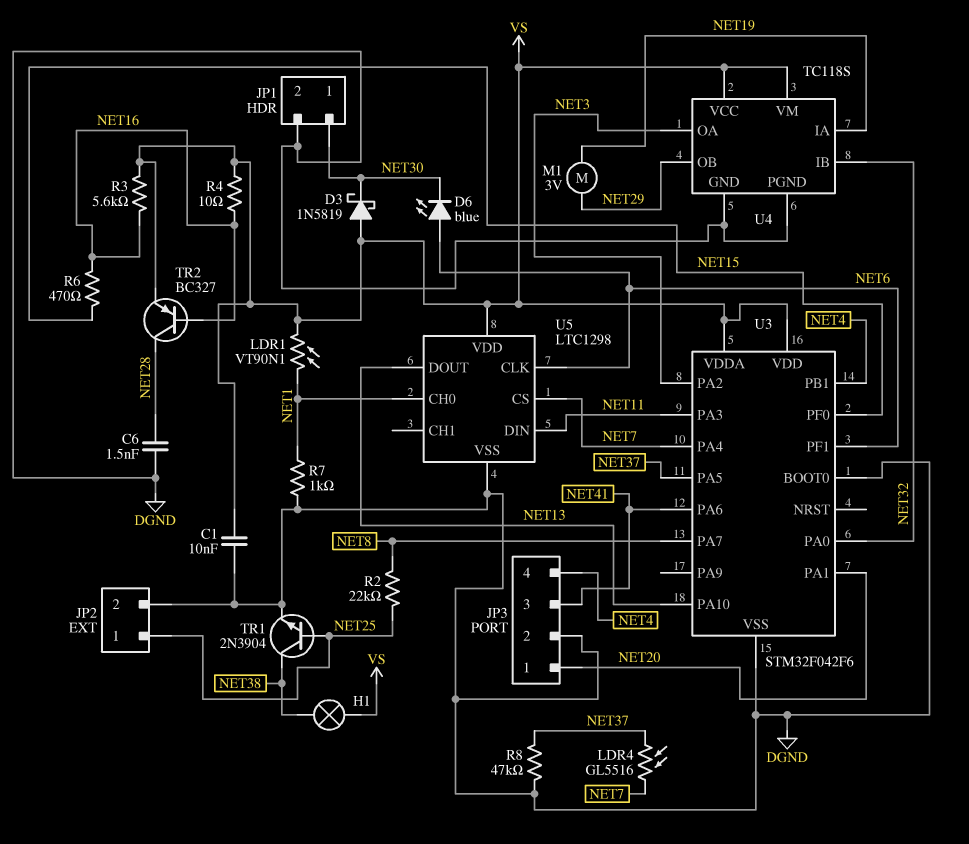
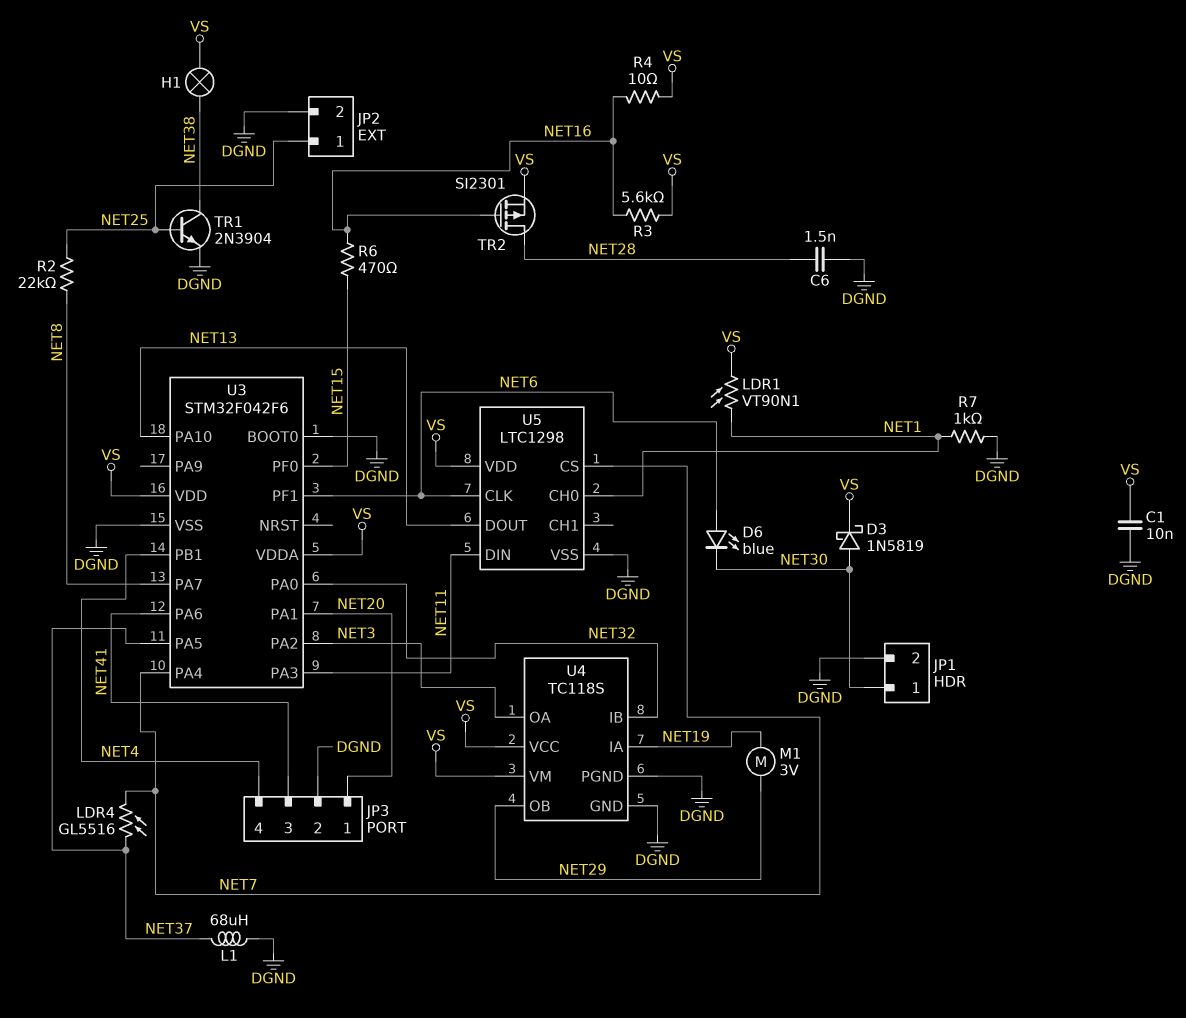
D3: schottky 1N5819 (A VS, K NET30) -> schottky 1N5819 (A NET30, K VS)
L1: none -> 68uH (DGND, NET37)
R8: 47k (DGND, NET37) -> none
TR2: PNP BC327 (B NET16, C NET28, E VS) -> PMOS SI2301 (G NET16, D NET28, S VS)

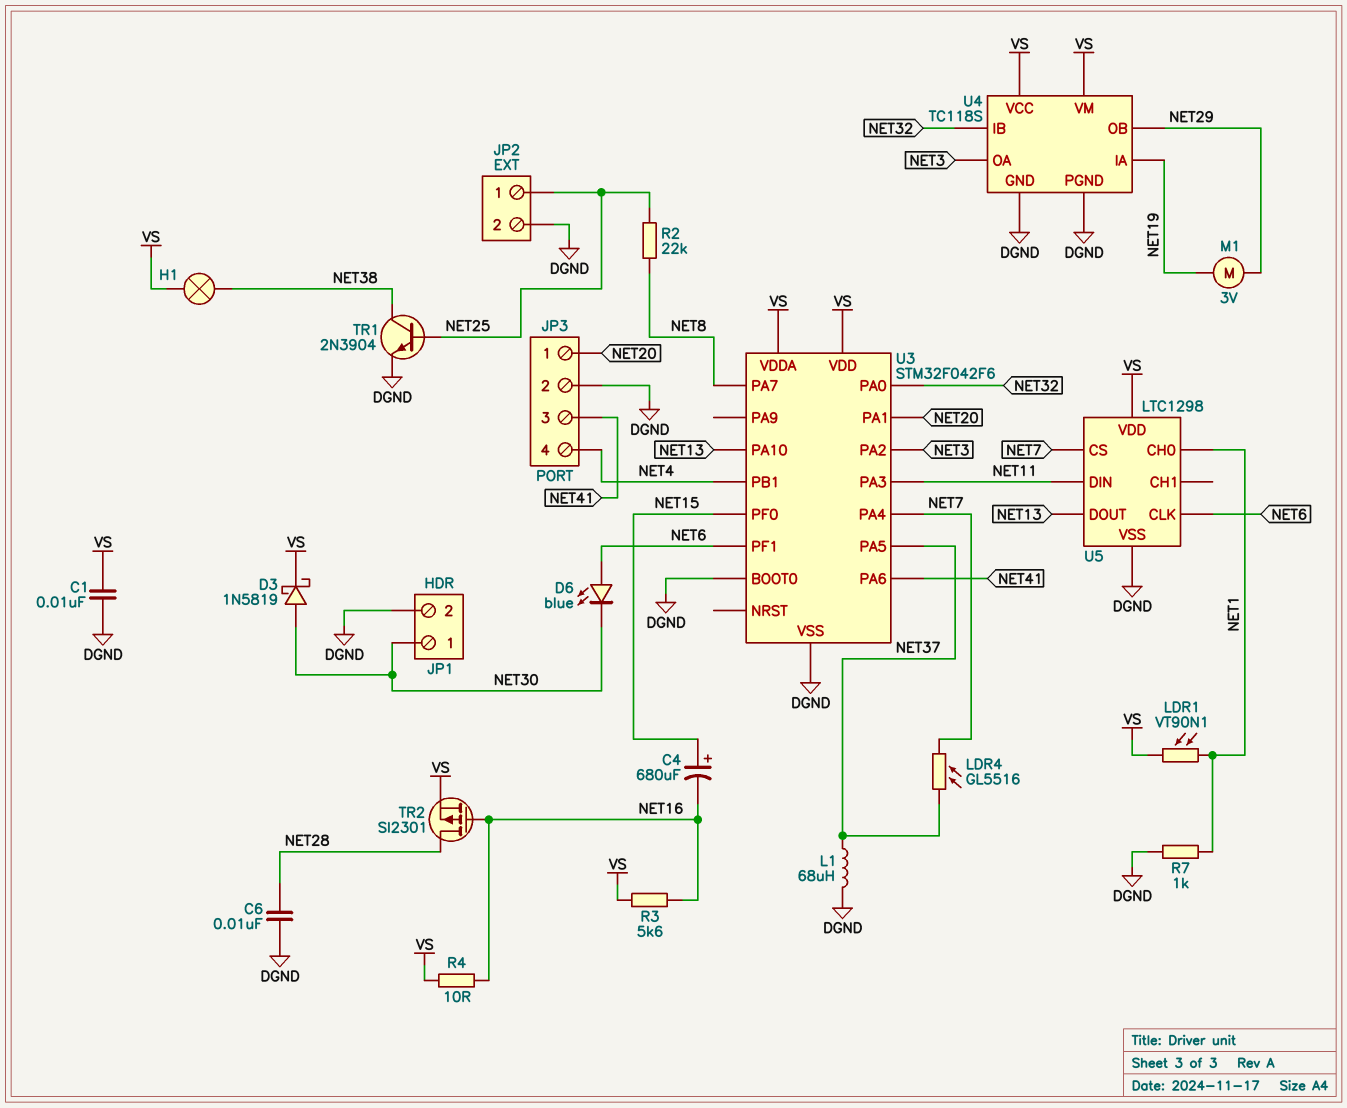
C4: none -> 680uF (plus NET15, minus NET16)
C6: 1.5nF (DGND, NET28) -> 10nF (DGND, NET28)
R6: 470 (NET15, NET16) -> none

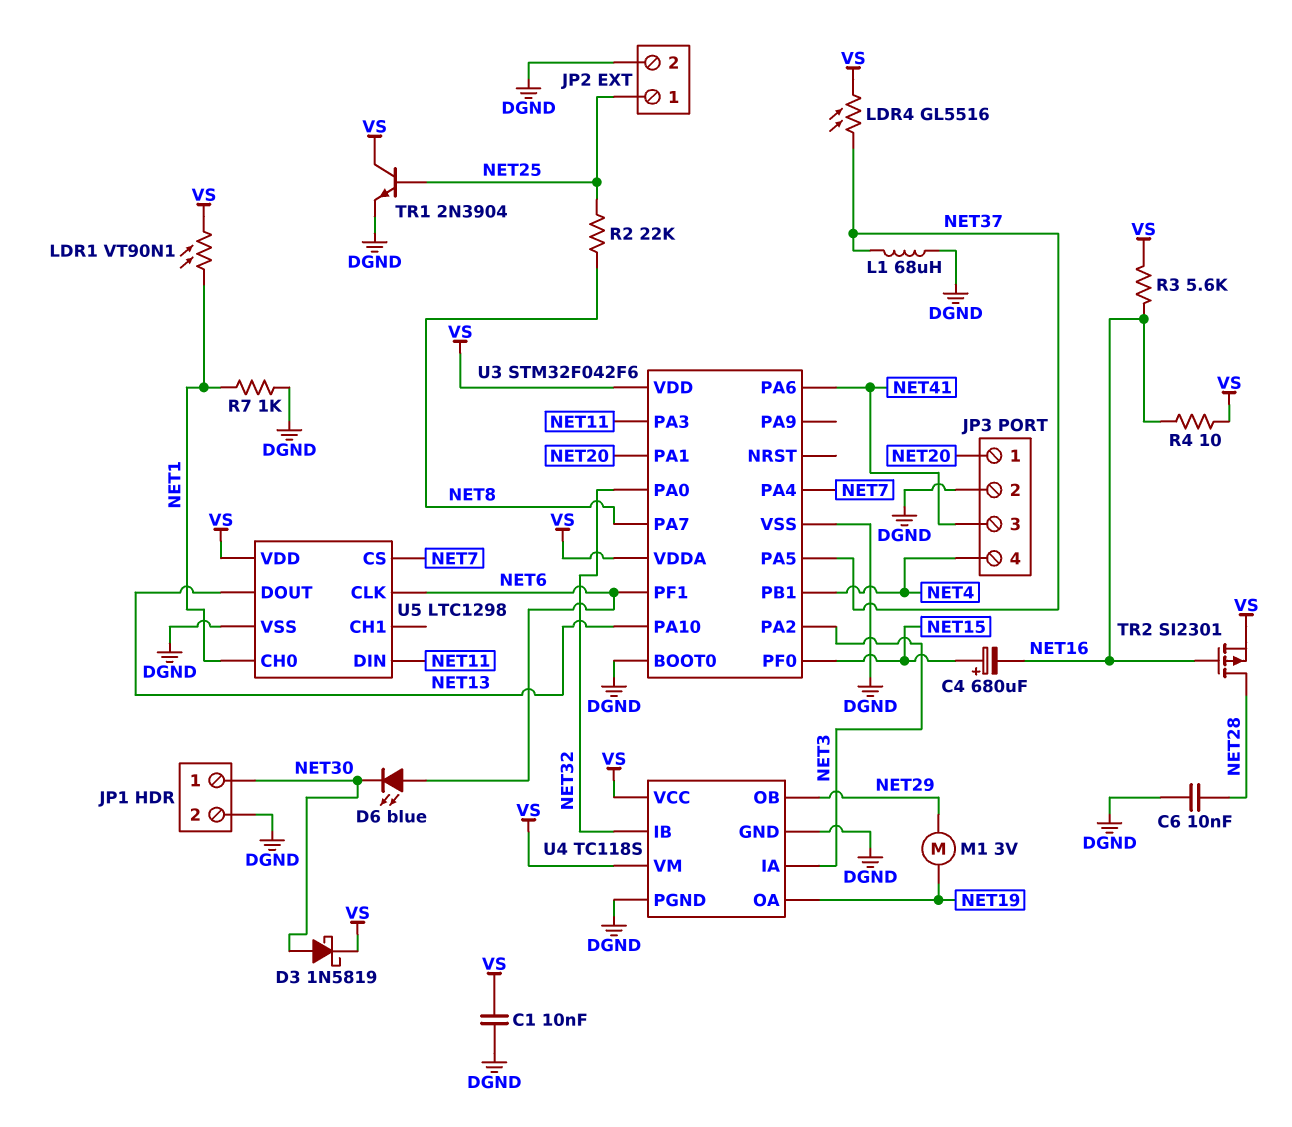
H1: lamp (NET38, VS) -> none
LDR4: GL5516 (NET7, NET37) -> GL5516 (NET37, VS)
TR1: NPN 2N3904 (B NET25, C NET38, E DGND) -> NPN 2N3904 (B NET25, C VS, E DGND)
U4 pin IA: NET19 -> NET3
U4 pin OA: NET3 -> NET19

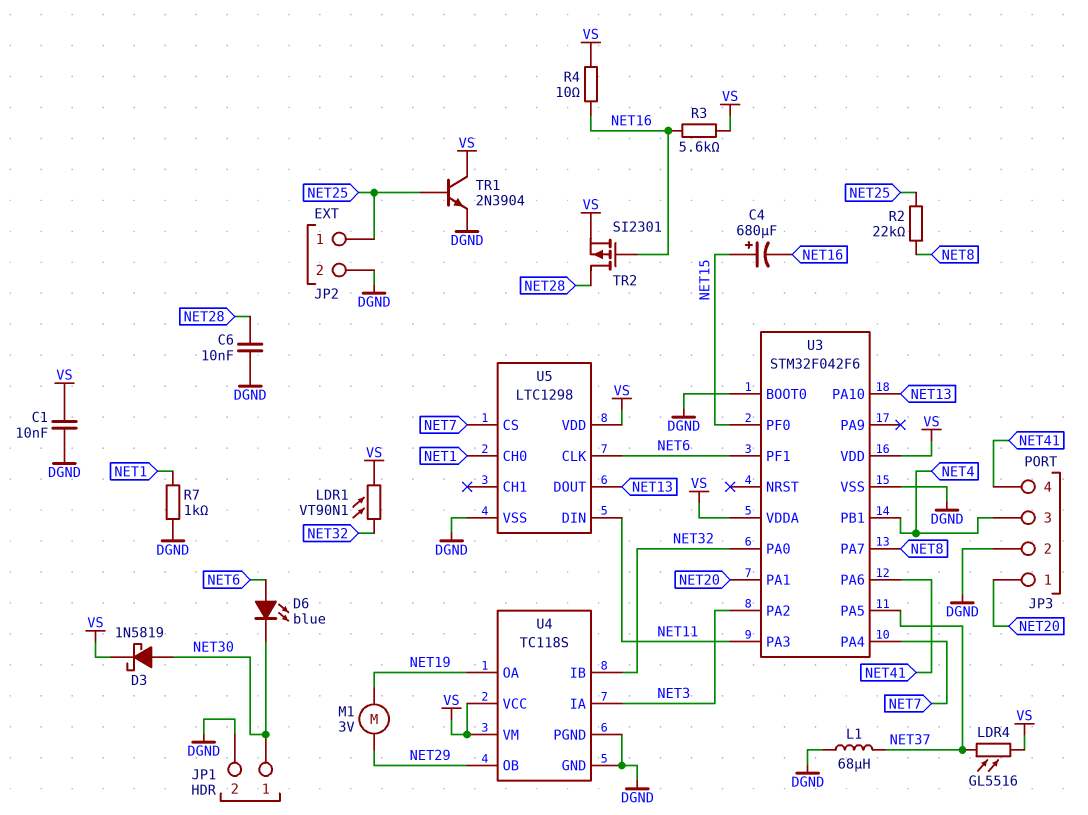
JP3 pin 3: NET41 -> NET4
JP3 pin 4: NET4 -> NET41
LDR1: VT90N1 (NET1, VS) -> VT90N1 (NET32, VS)

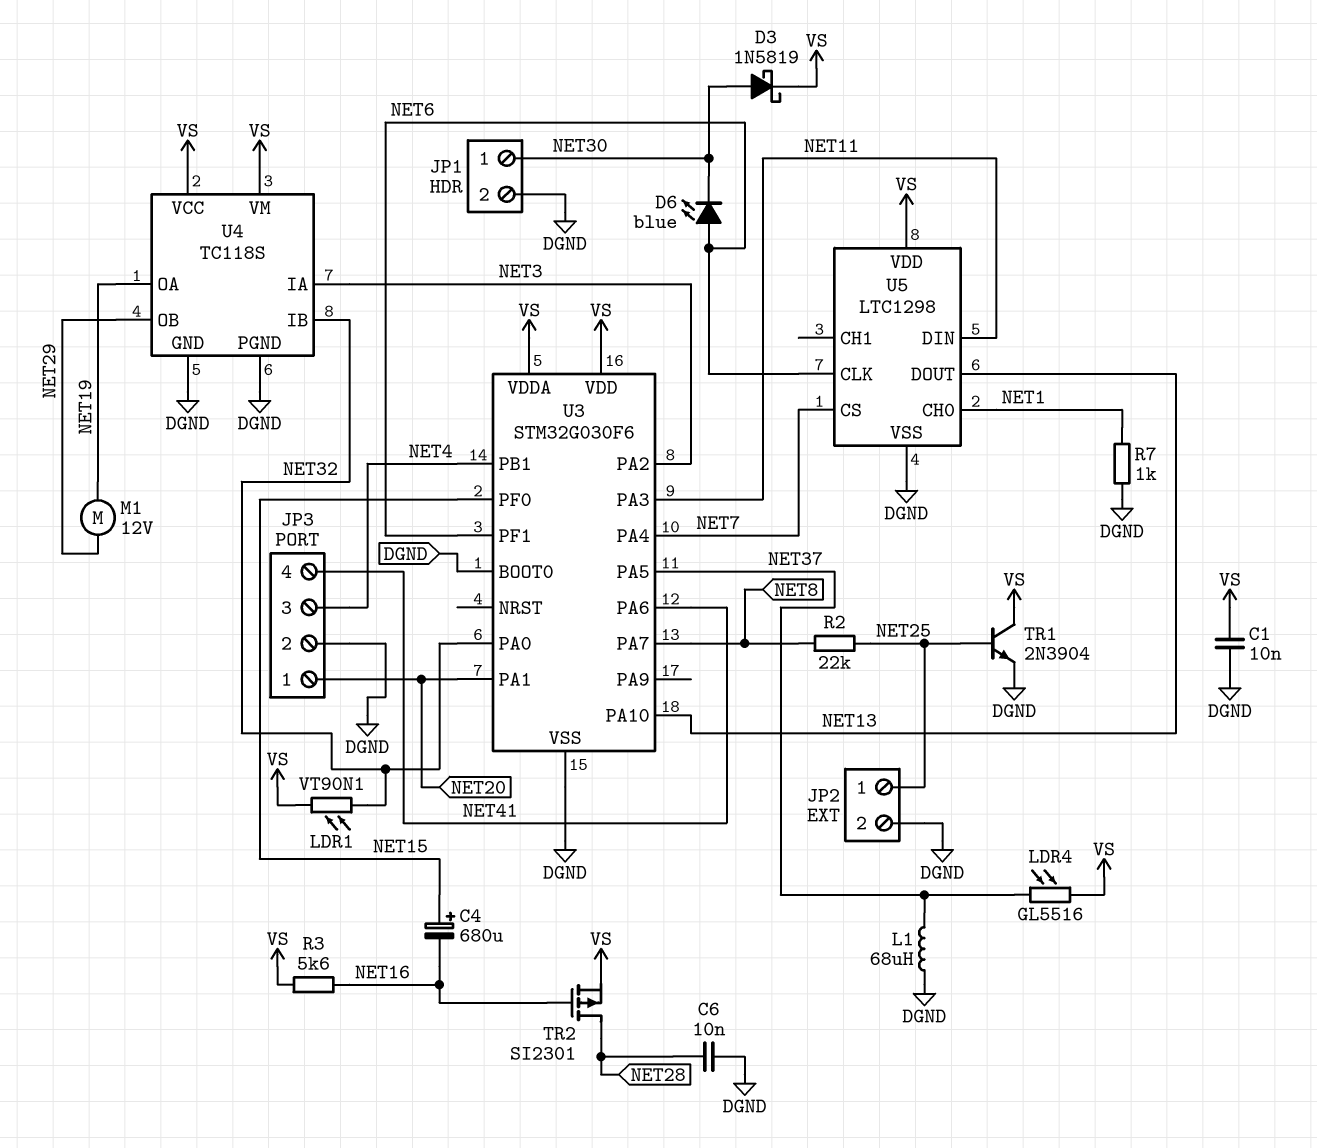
M1: motor 3V (NET19, NET29) -> motor 12V (NET19, NET29)
R4: 10 (NET16, VS) -> none
U3: STM32F042F6 -> STM32G030F6

